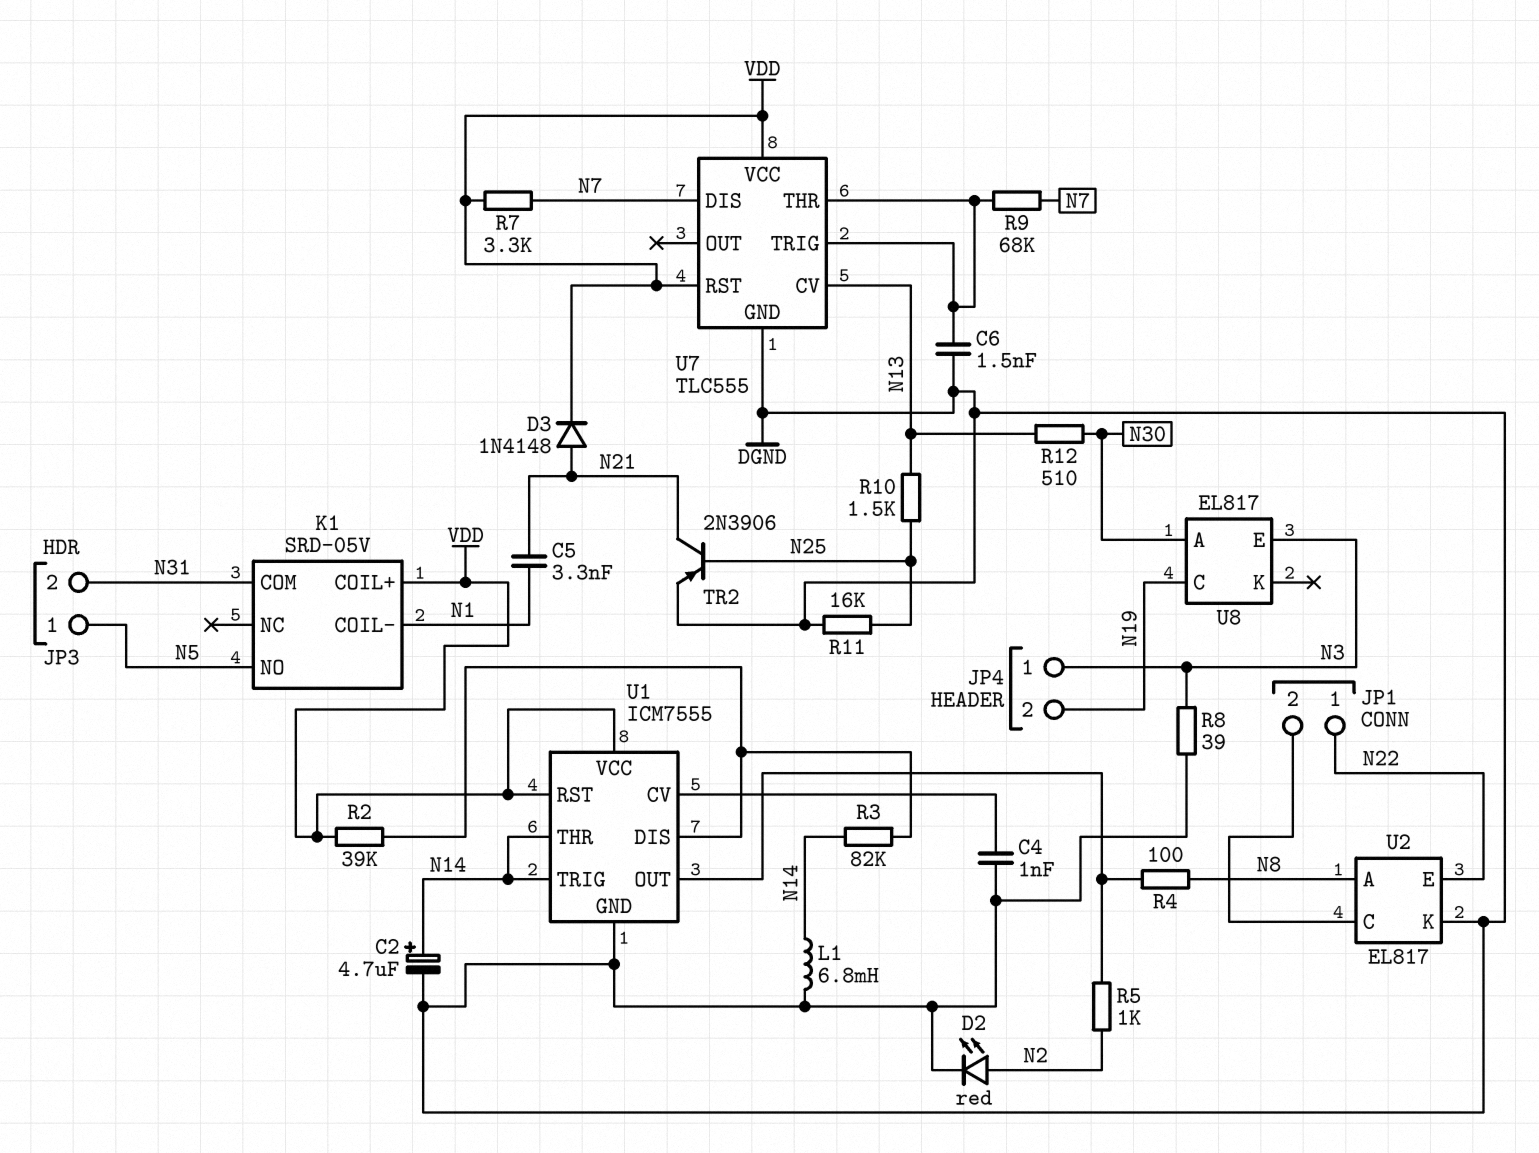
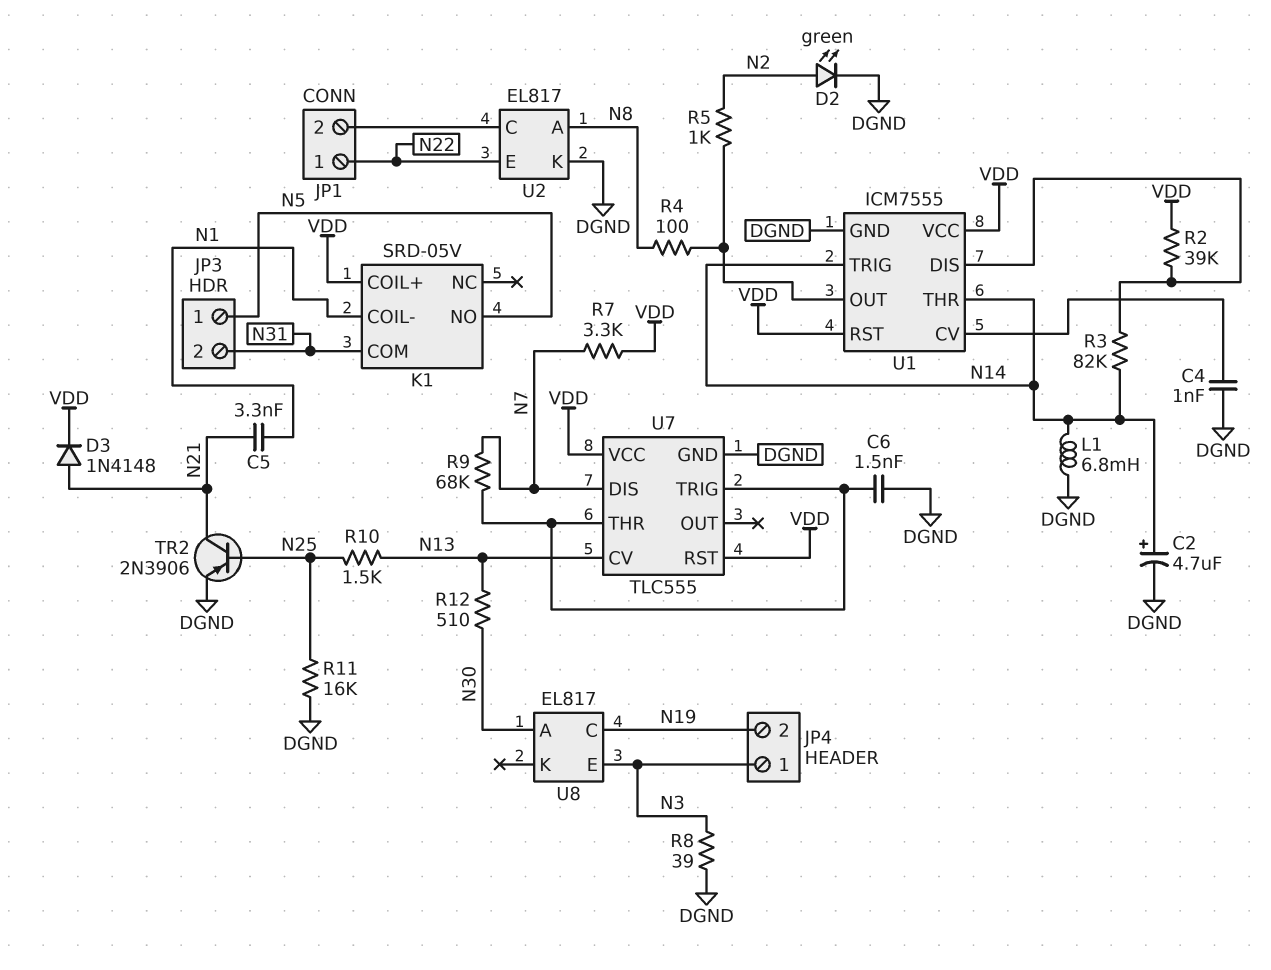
D2: LED red (A N2, K DGND) -> LED green (A N2, K DGND)

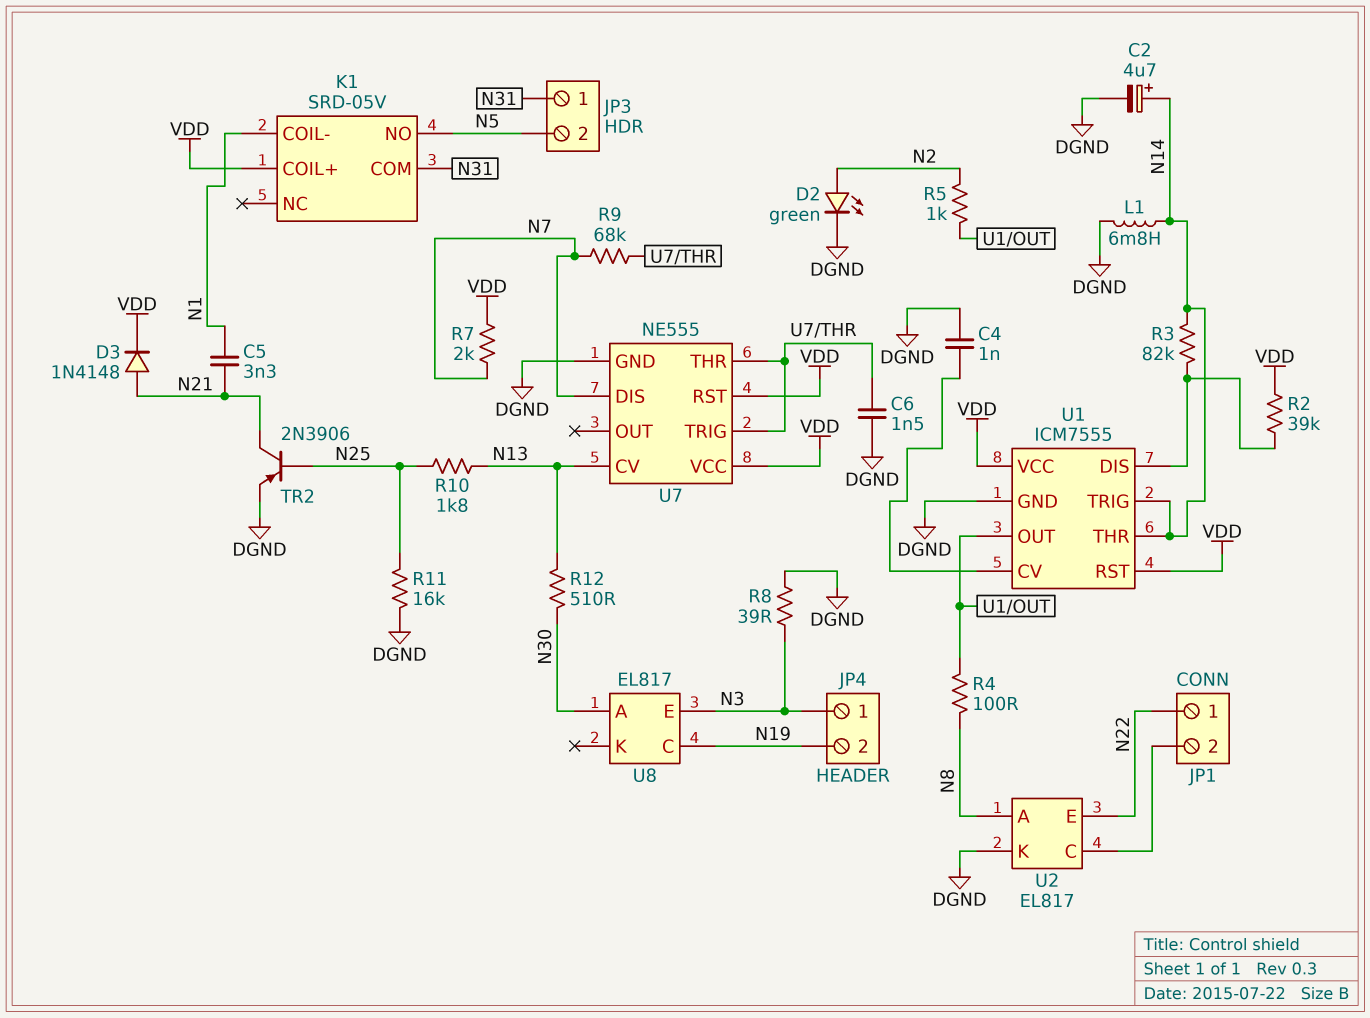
JP3 pin 1: N5 -> N31
JP3 pin 2: N31 -> N5
R7: 3.3k (N7, VDD) -> 2k (N7, VDD)
R10: 1.5k (N13, N25) -> 1.8k (N13, N25)
U7: TLC555 -> NE555

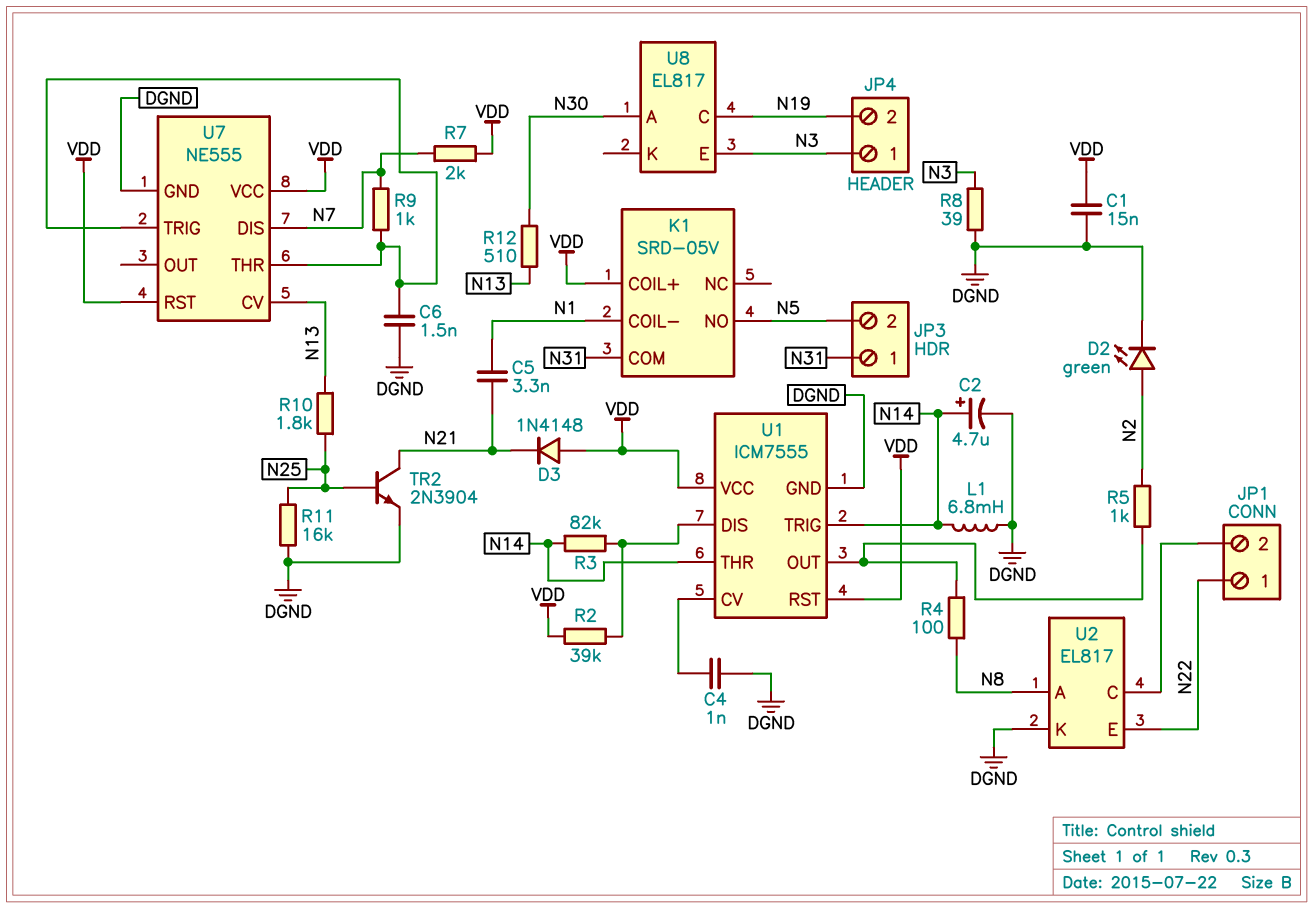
C1: none -> 15nF (DGND, VDD)
D3: diode 1N4148 (A N21, K VDD) -> diode 1N4148 (A VDD, K N21)
R9: 68k (N7, U7/THR) -> 1k (N7, U7/THR)
TR2: PNP 2N3906 (B N25, C N21, E DGND) -> NPN 2N3904 (B N25, C N21, E DGND)

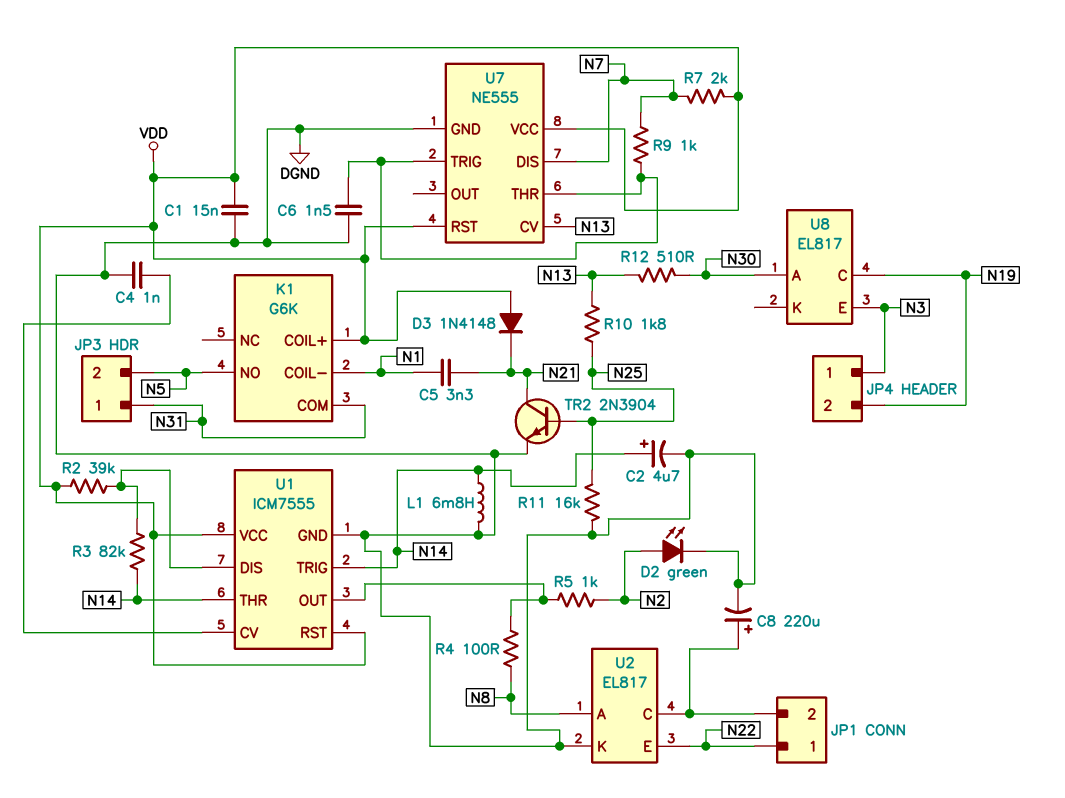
C8: none -> 220uF (plus JP1/2, minus DGND)
K1: SRD-05V -> G6K
R8: 39 (DGND, N3) -> none

